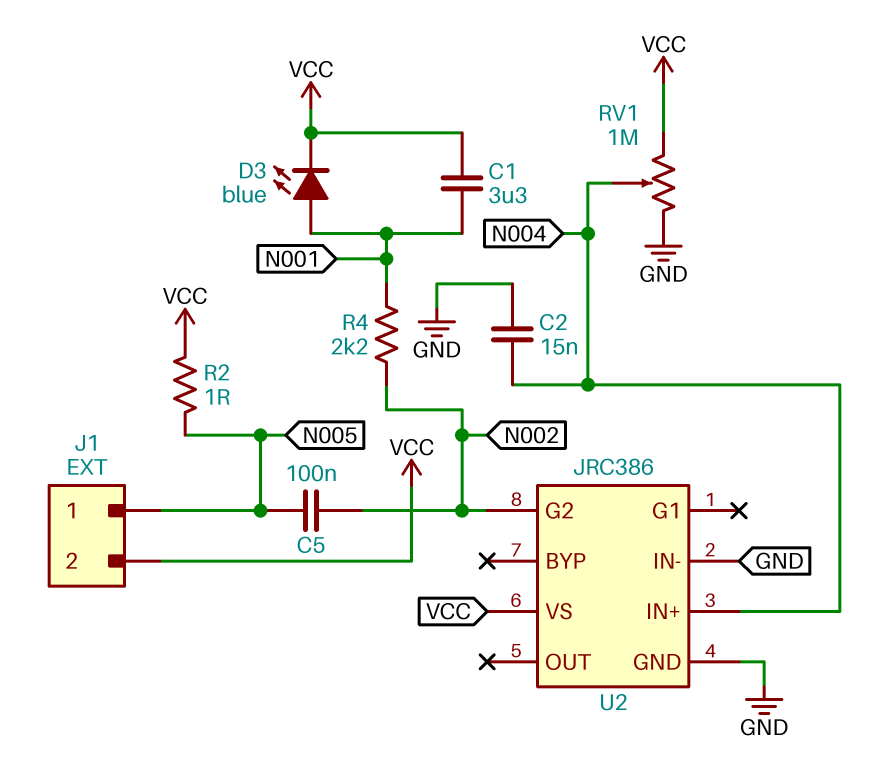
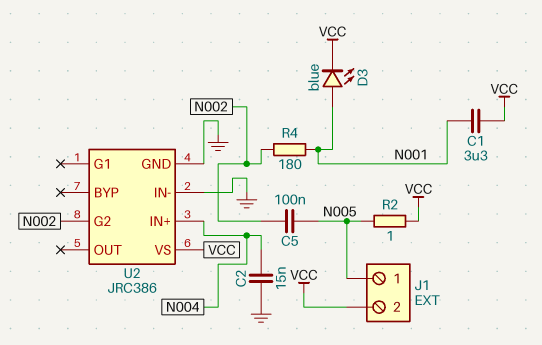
R4: 2.2k (N001, N002) -> 180 (N001, N002)
RV1: 1M (GND, VCC, wiper N004) -> none

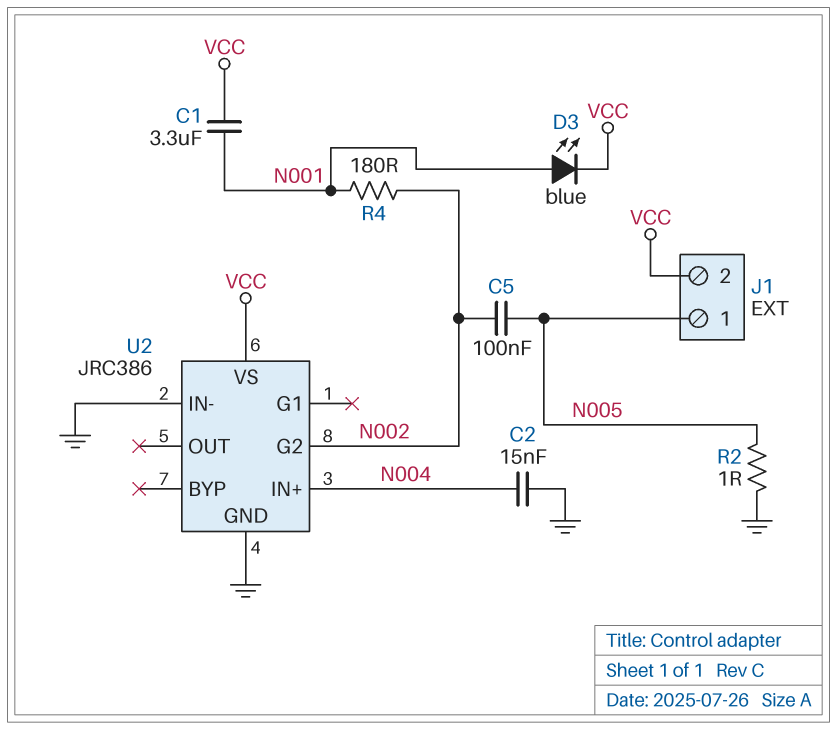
R2: 1 (N005, VCC) -> 1 (GND, N005)

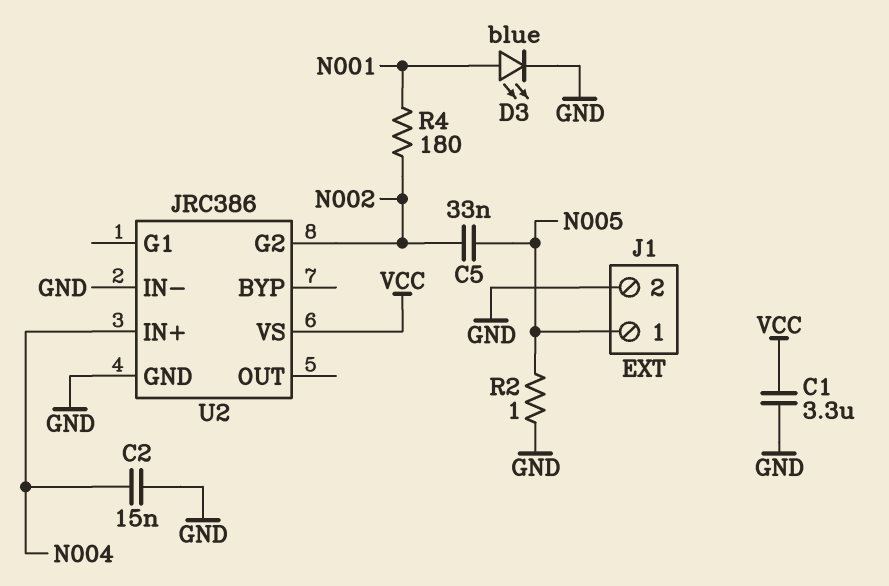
C1: 3.3uF (N001, VCC) -> 3.3uF (GND, VCC)
C5: 100nF (N002, N005) -> 33nF (N002, N005)
D3: LED blue (A N001, K VCC) -> LED blue (A N001, K GND)
J1 pin 2: VCC -> GND

